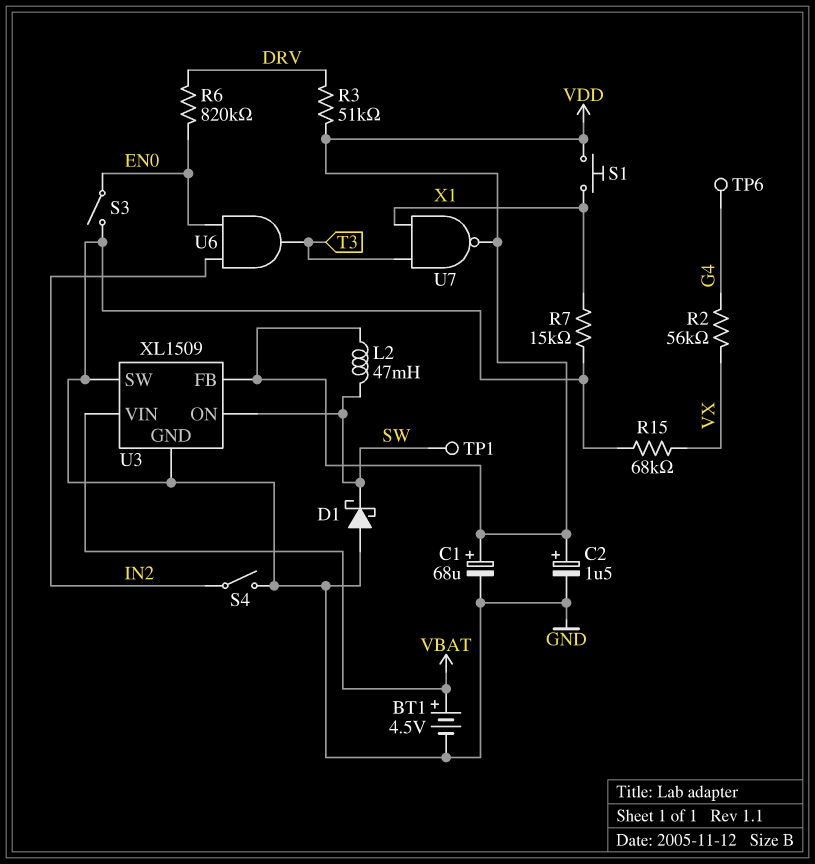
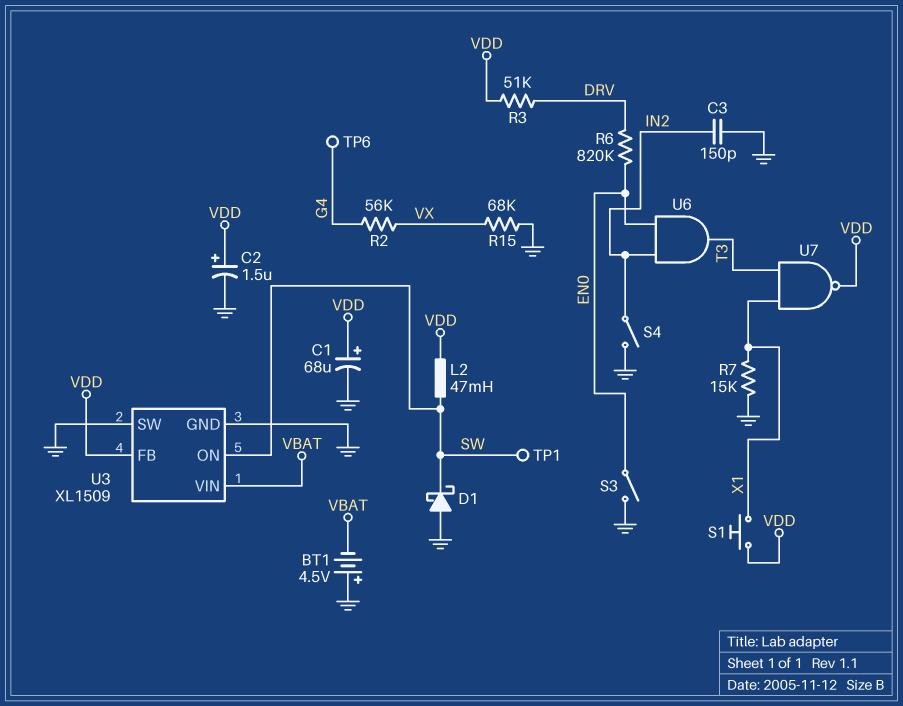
BT1: 4.5V (plus VBAT, minus GND) -> 4.5V (plus GND, minus VBAT)
C3: none -> 150pF (GND, IN2)

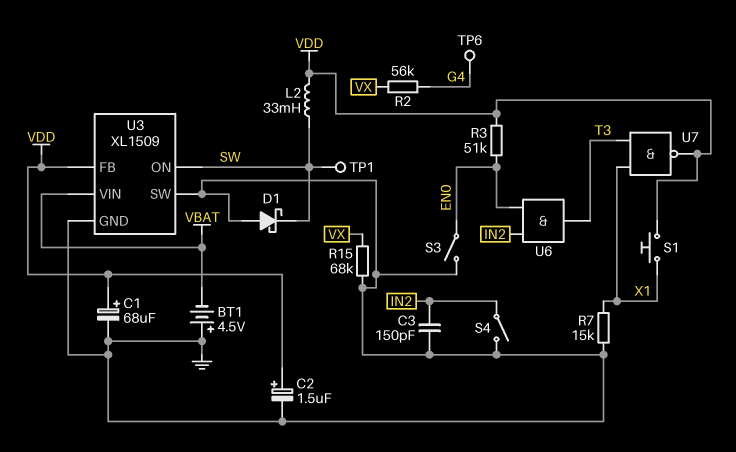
L2: 47mH (SW, VDD) -> 33mH (SW, VDD)
R3: 51k (DRV, VDD) -> 51k (EN0, VDD)
R6: 820k (DRV, EN0) -> none

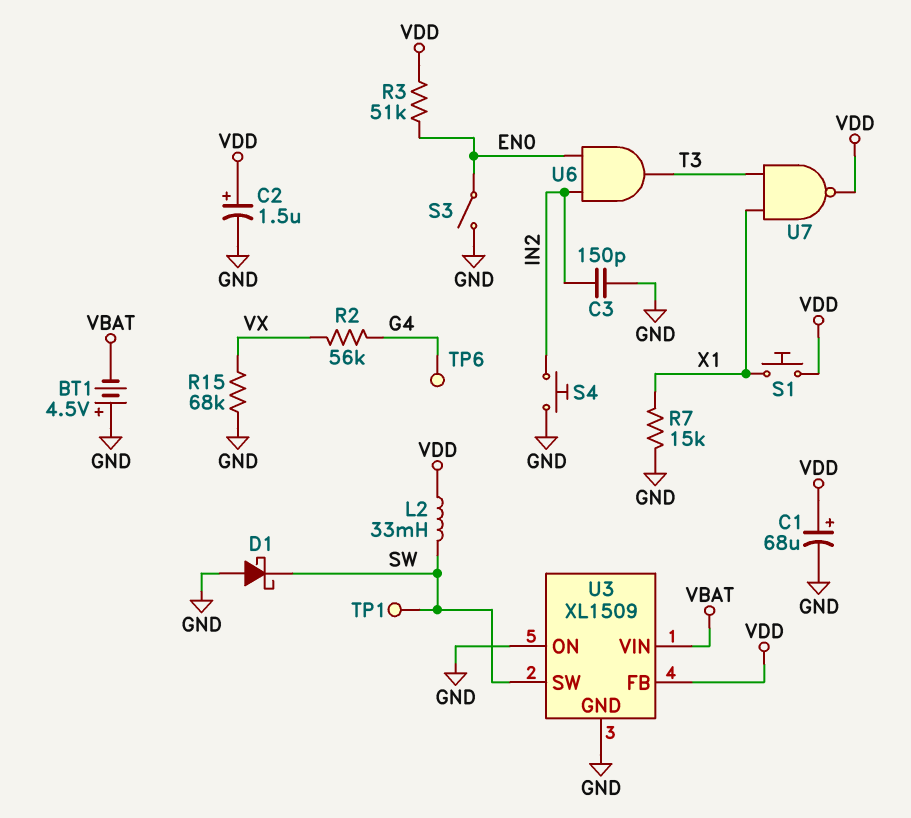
S4: switch (GND, IN2) -> button (GND, IN2)
U3 pin ON: SW -> GND
U3 pin SW: GND -> SW

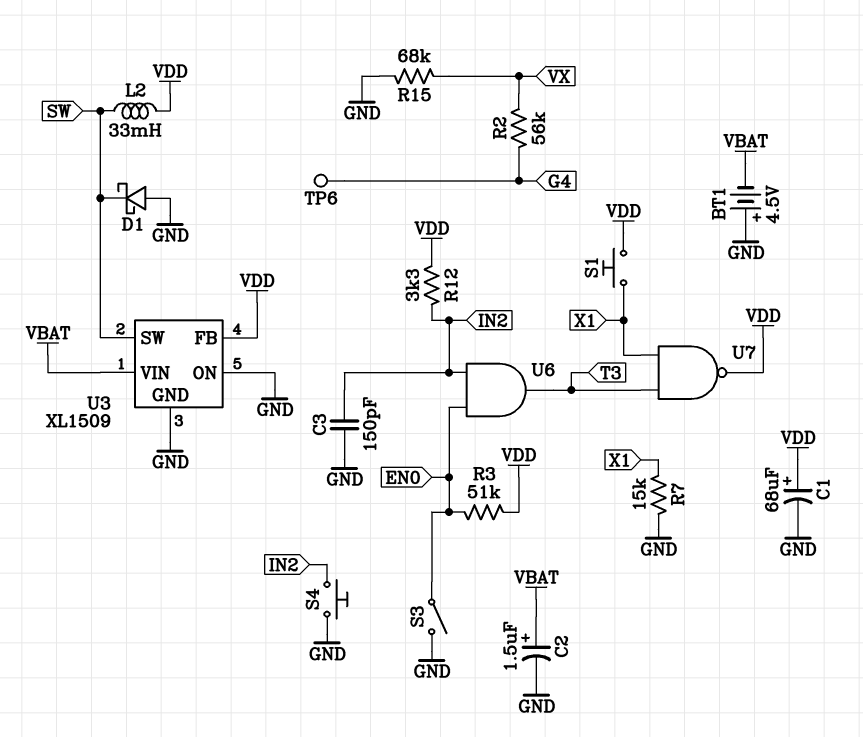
C2: 1.5uF (plus VDD, minus GND) -> 1.5uF (plus VBAT, minus GND)
R12: none -> 3.3k (IN2, VDD)
TP1: test point (SW) -> none

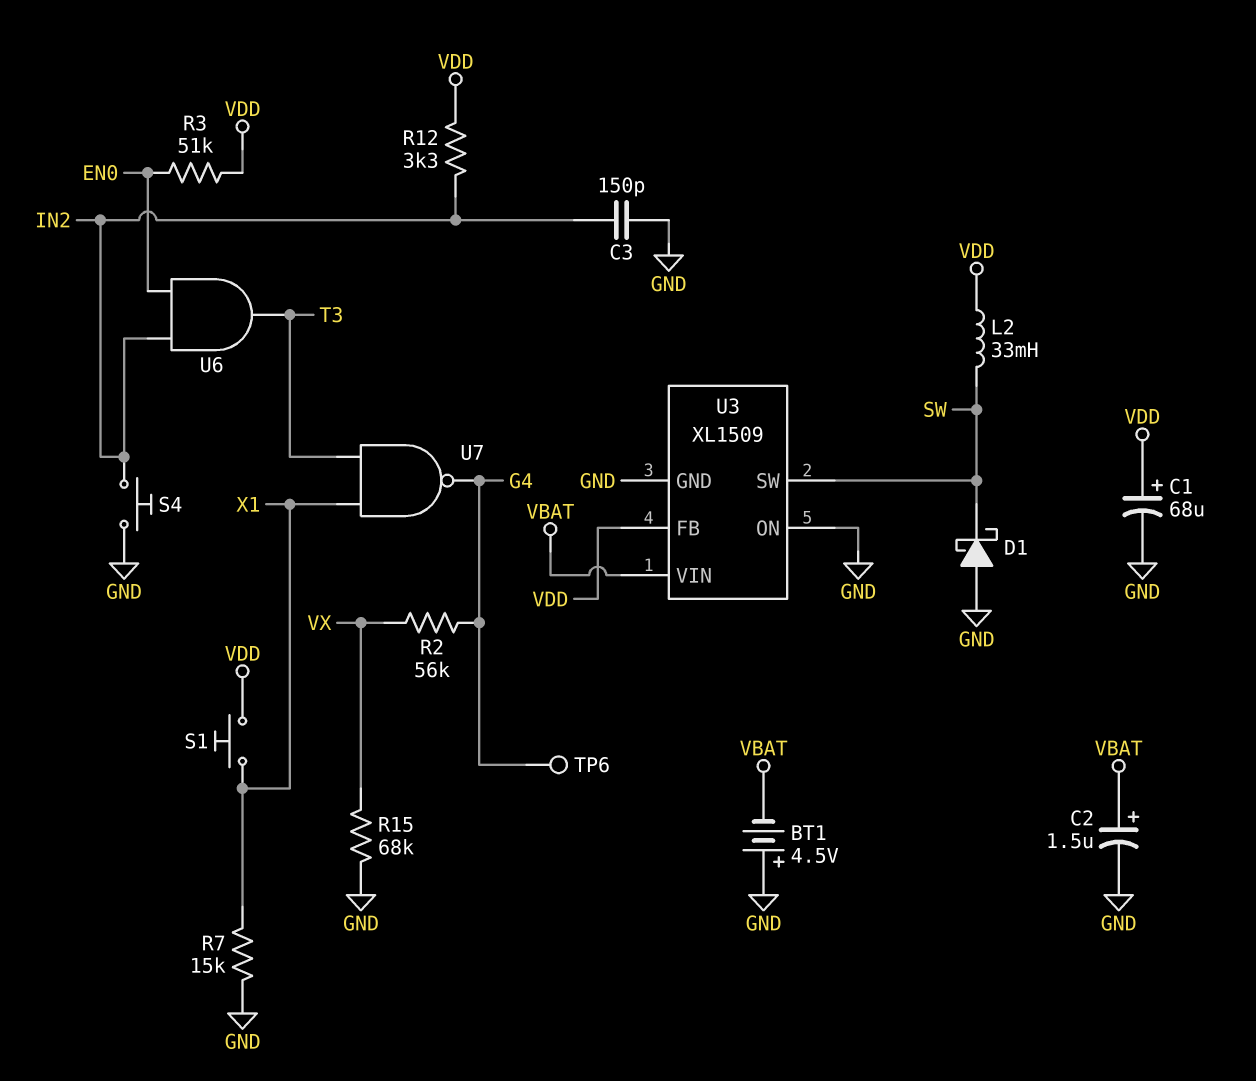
S3: switch (EN0, GND) -> none
U7: NAND (in T3, in X1, out VDD) -> NAND (in T3, in X1, out G4)

